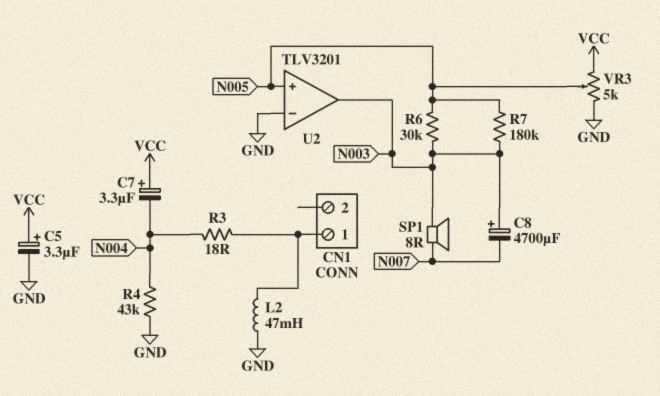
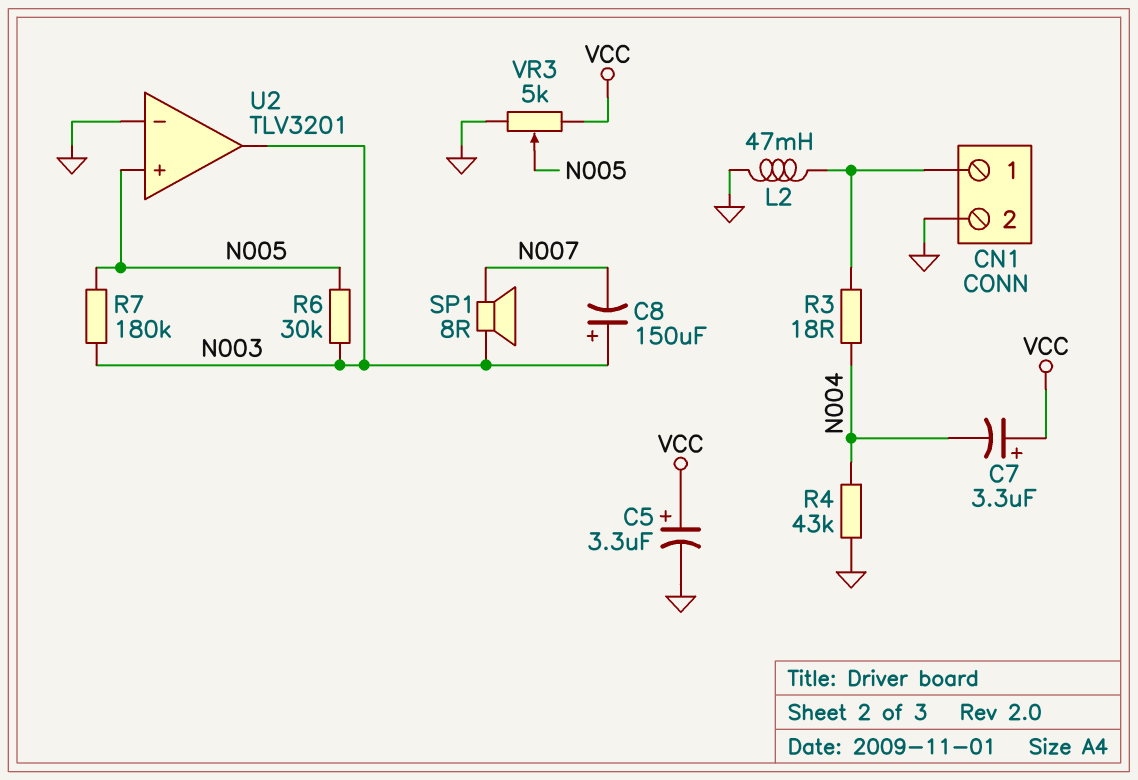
C8: 4700uF (plus N003, minus N007) -> 150uF (plus N003, minus N007)
CN1 pin 2: none -> GND

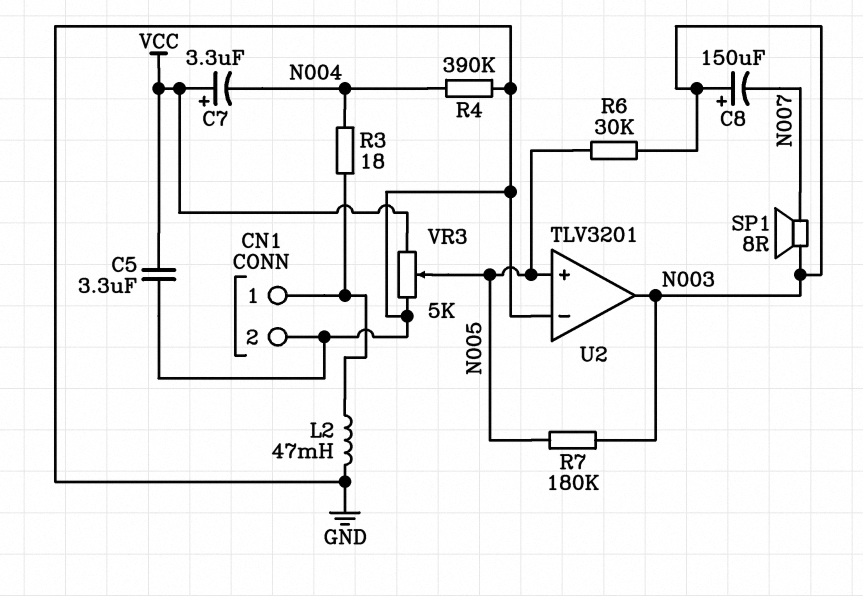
C5: 3.3uF (plus VCC, minus GND) -> 3.3uF (GND, VCC)
R4: 43k (GND, N004) -> 390k (GND, N004)

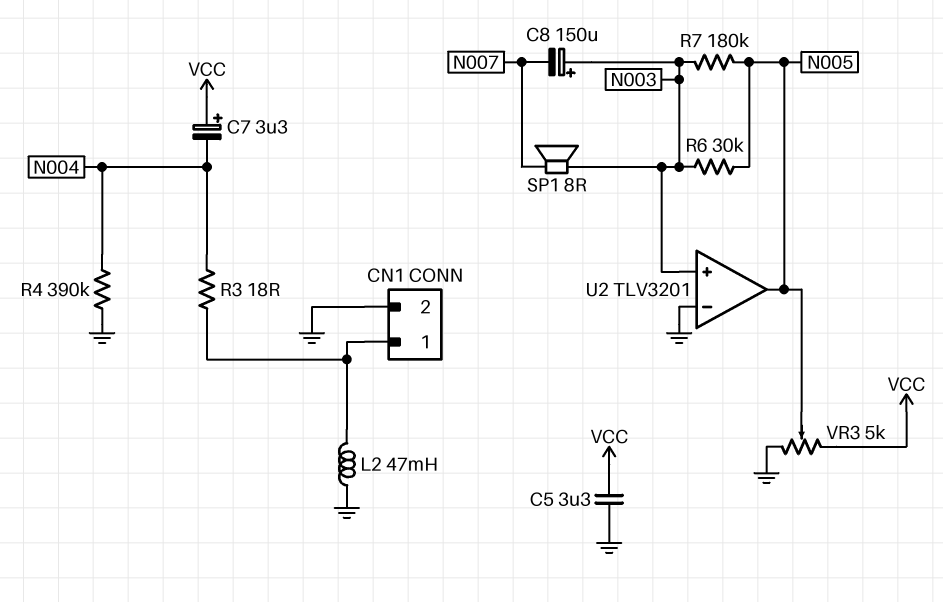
U2 pin in+: N005 -> N003
U2 pin out: N003 -> N005

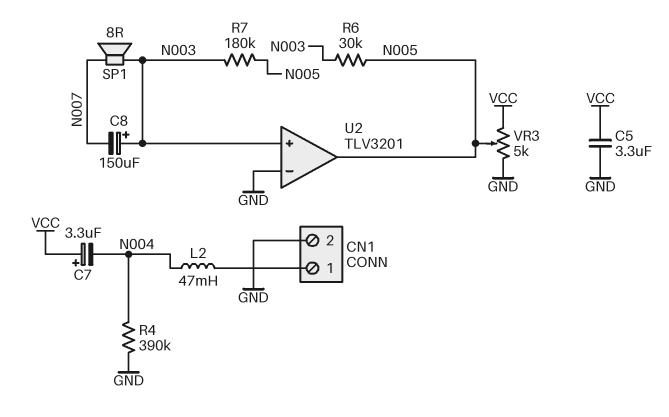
L2: 47mH (CN1/1, GND) -> 47mH (CN1/1, N004)
R3: 18 (CN1/1, N004) -> none

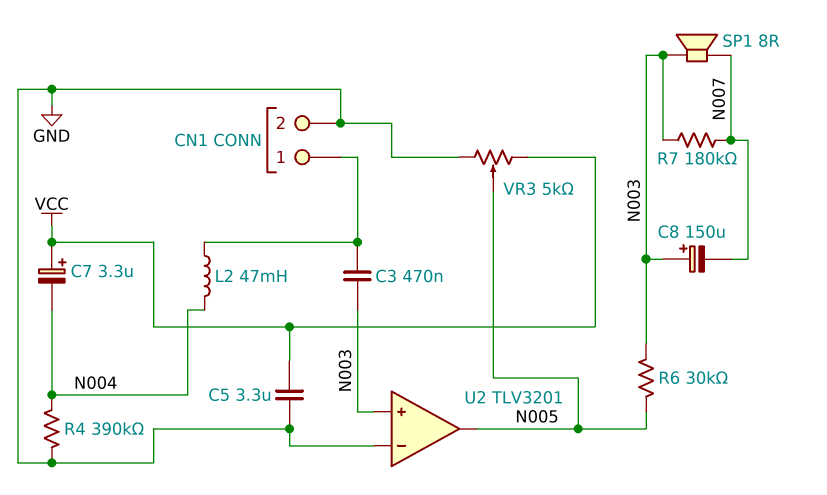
C3: none -> 470nF (CN1/1, N003)
R7: 180k (N003, N005) -> 180k (N003, N007)

